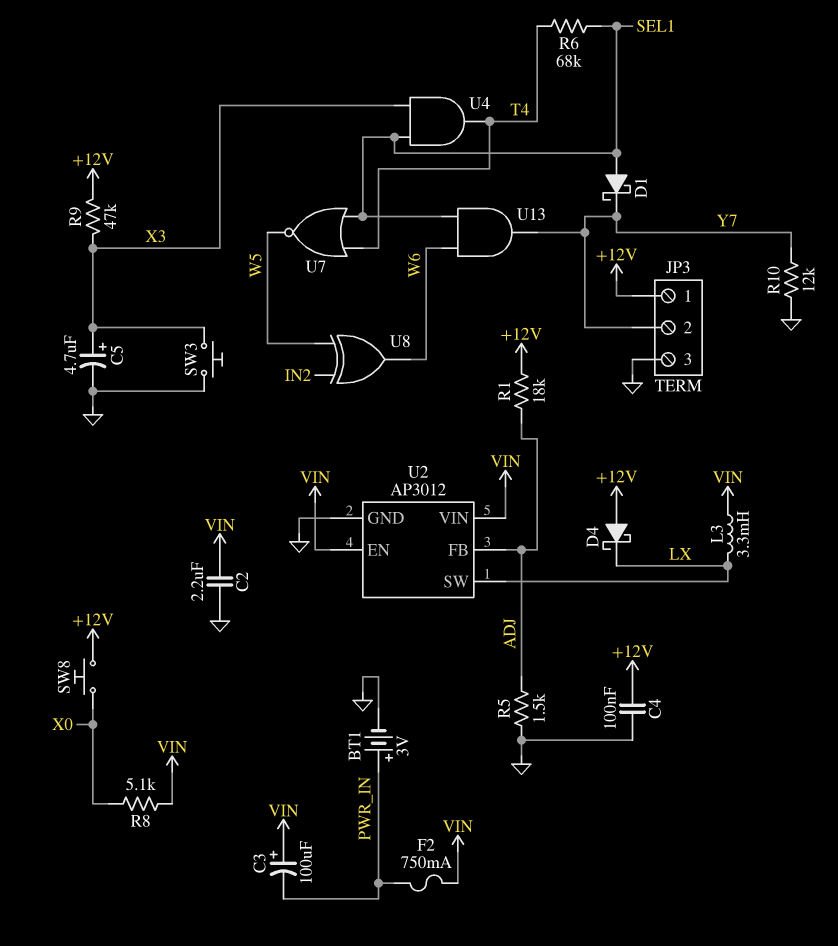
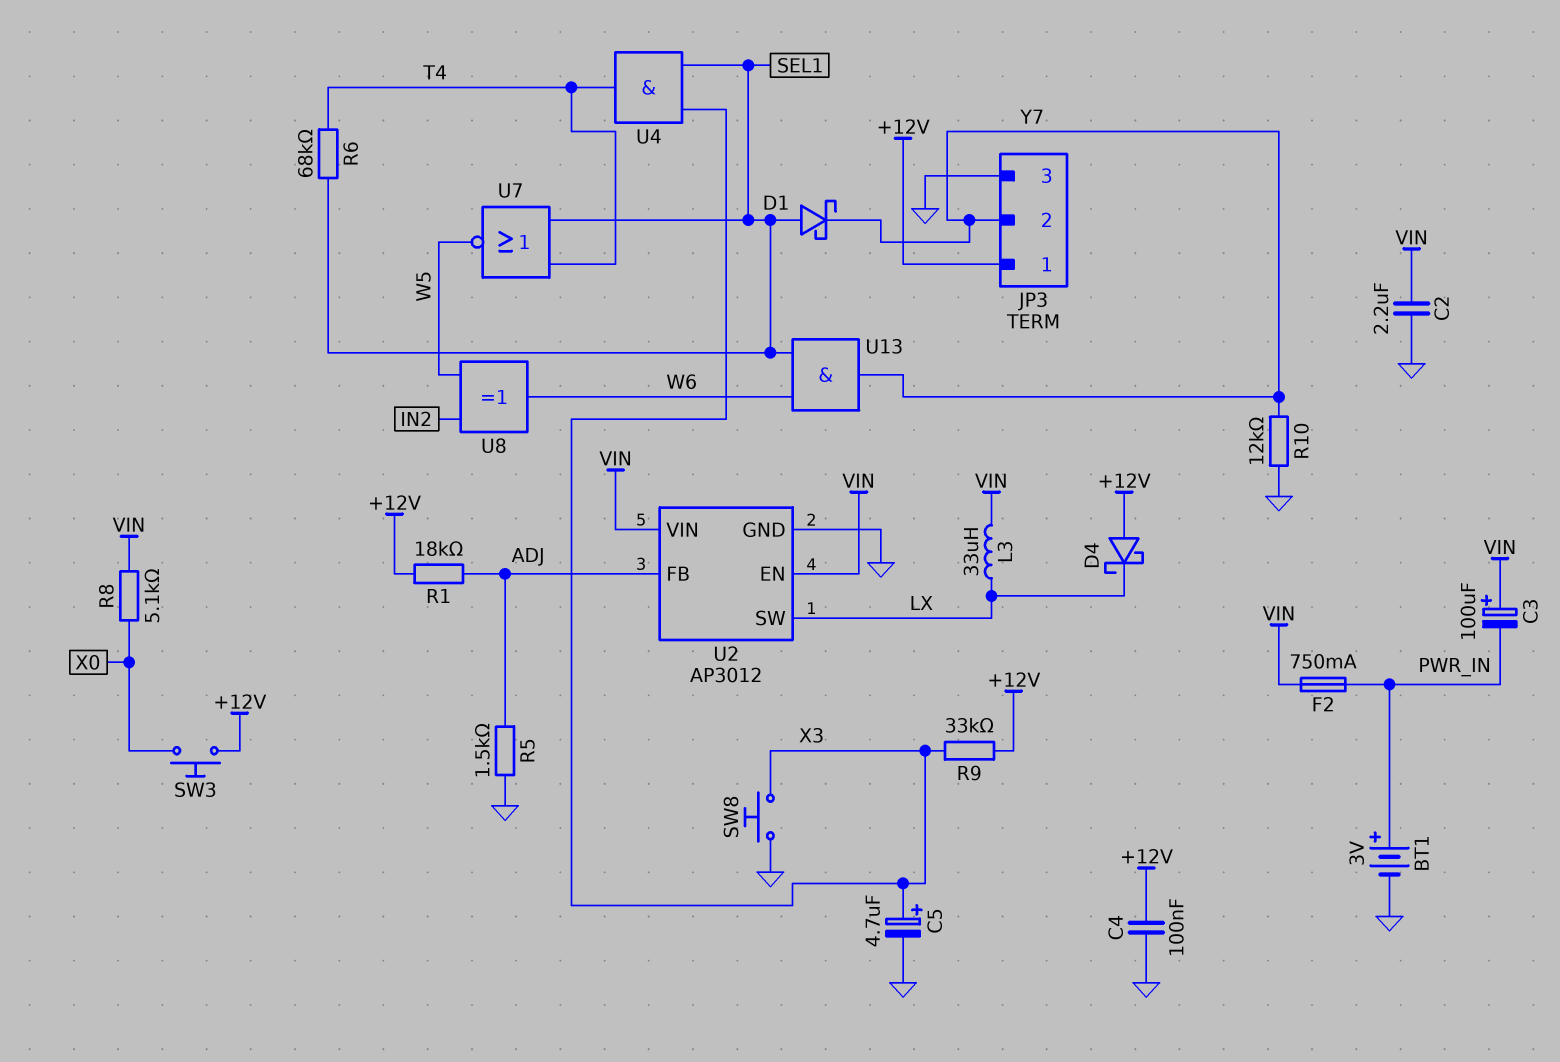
L3: 3.3mH (LX, VIN) -> 33uH (LX, VIN)
R9: 47k (+12V, X3) -> 33k (+12V, X3)
SW3: button (GND, X3) -> button (+12V, X0)
SW8: button (+12V, X0) -> button (GND, X3)

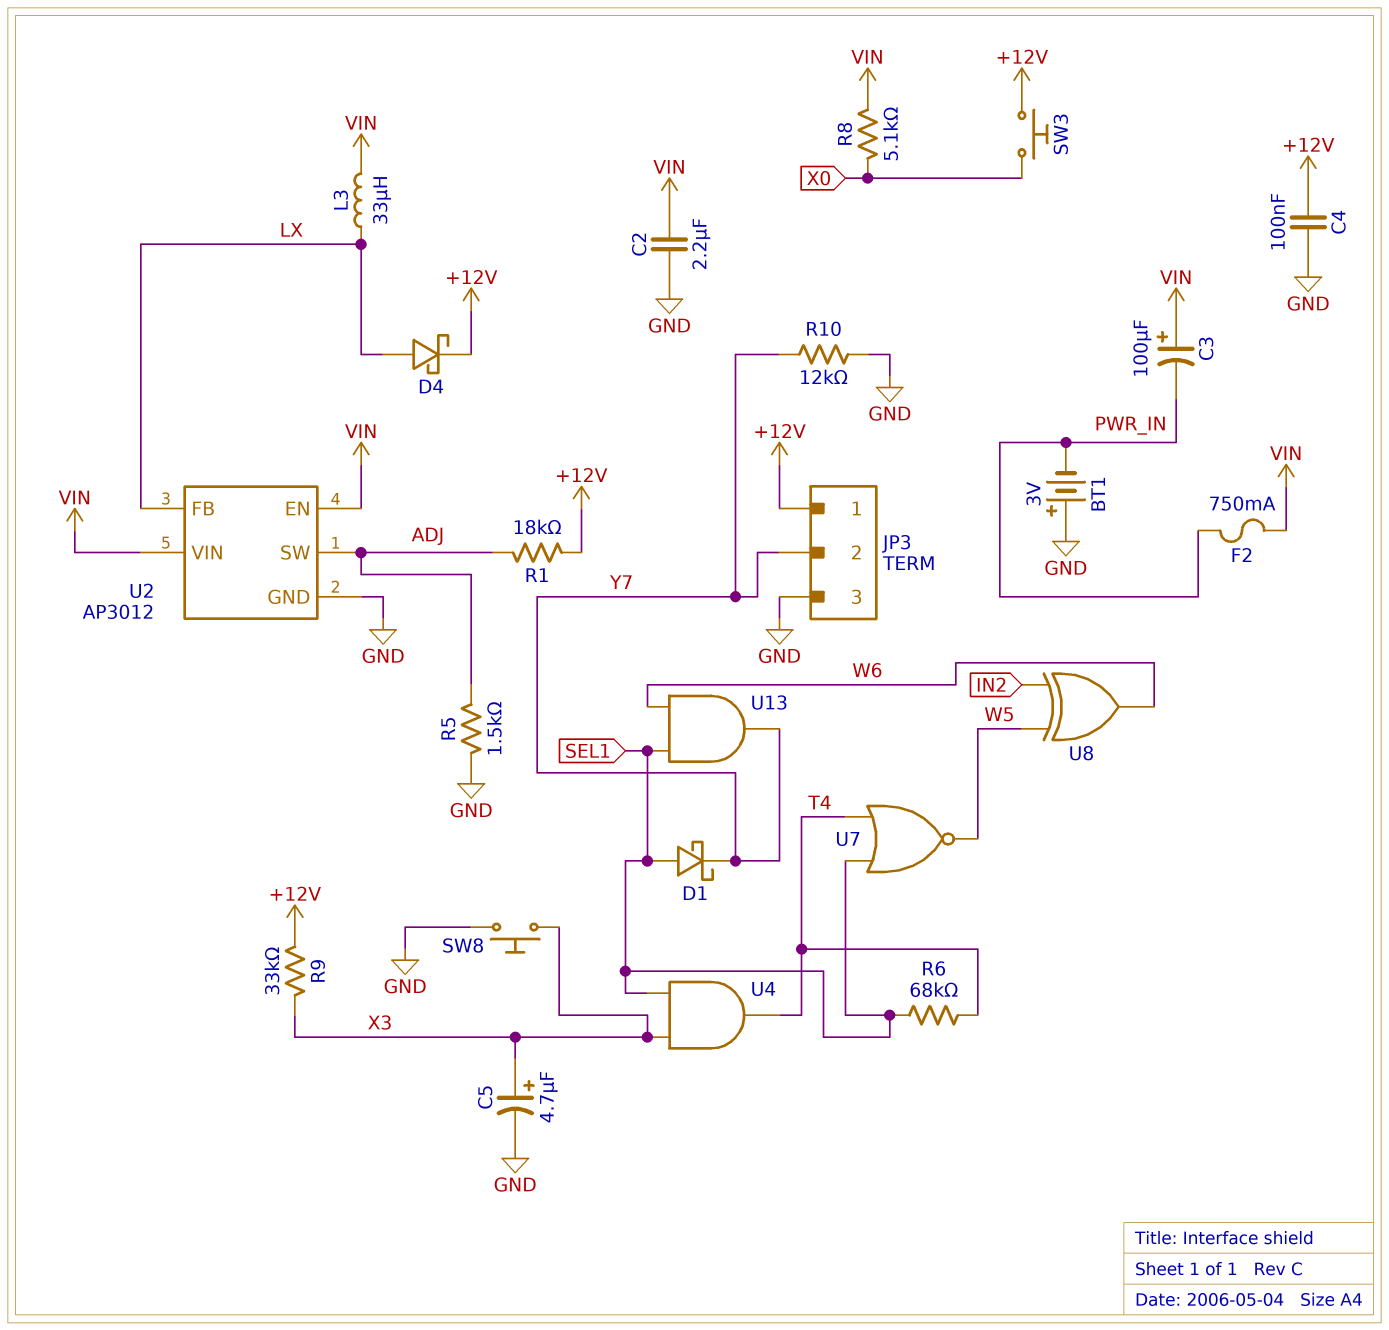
BT1: 3V (plus PWR_IN, minus GND) -> 3V (plus GND, minus PWR_IN)
D4: schottky (A +12V, K LX) -> schottky (A LX, K +12V)
U2 pin FB: ADJ -> LX
U2 pin SW: LX -> ADJ

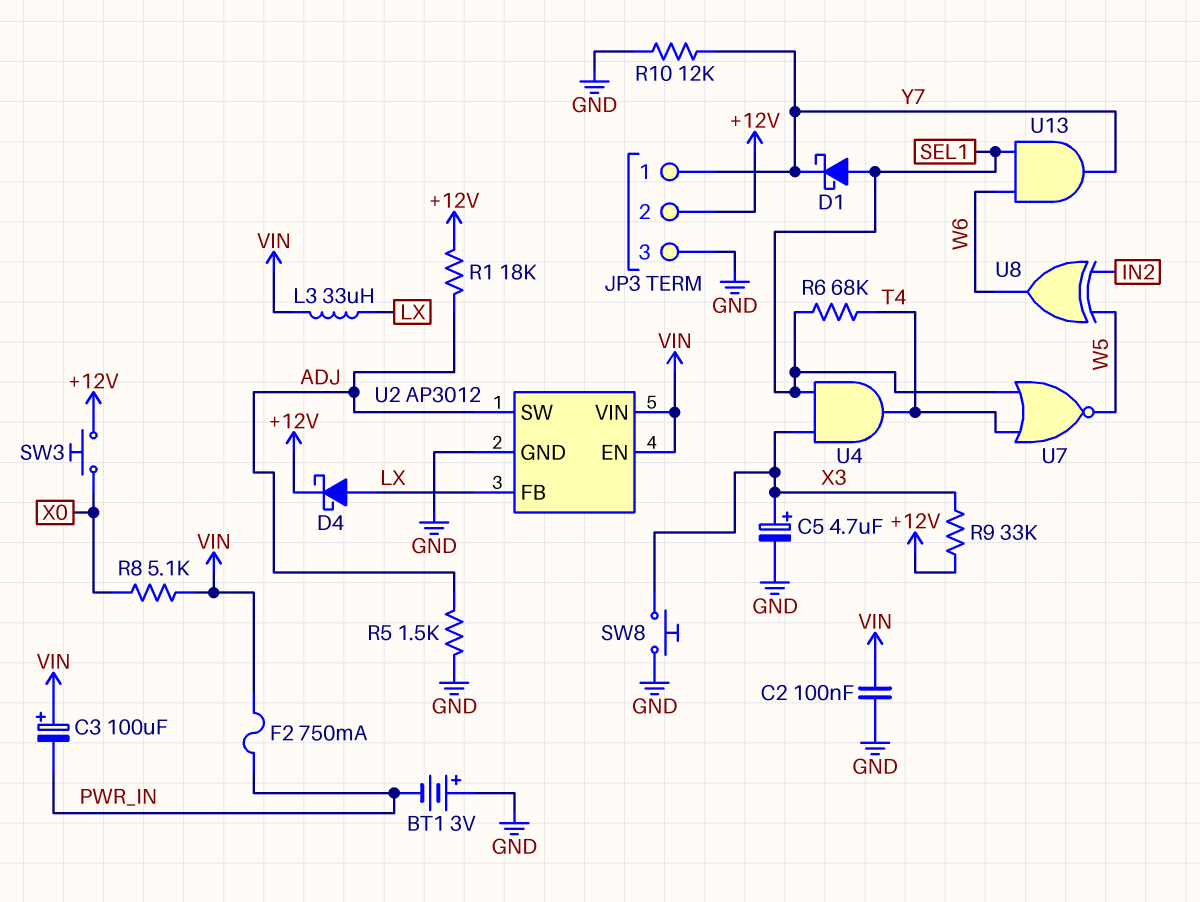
C2: 2.2uF (GND, VIN) -> 100nF (GND, VIN)
C4: 100nF (+12V, GND) -> none
JP3 pin 1: +12V -> Y7
JP3 pin 2: Y7 -> +12V

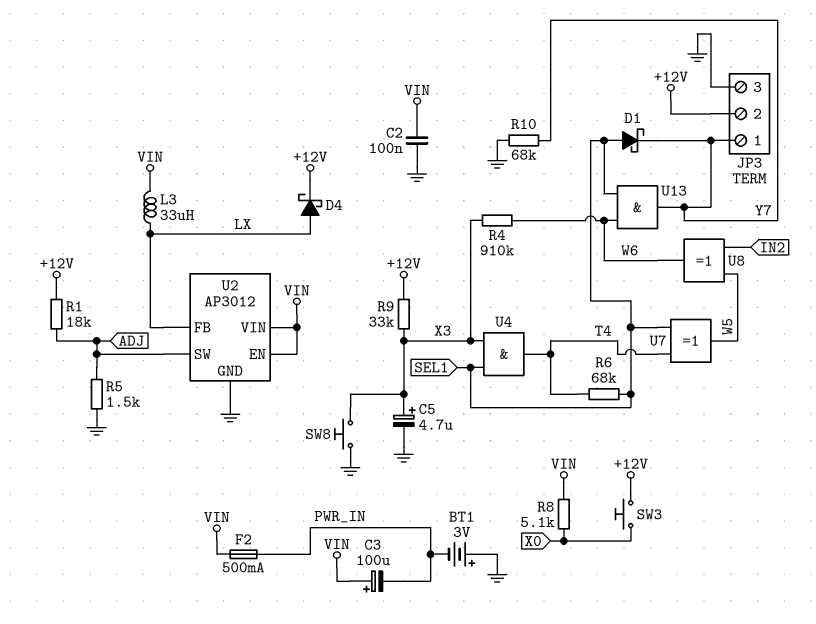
F2: 750mA (PWR_IN, VIN) -> 500mA (PWR_IN, VIN)
R4: none -> 910k (W6, X3)
R10: 12k (GND, Y7) -> 68k (GND, Y7)
U7: NOR (in SEL1, in T4, out W5) -> XOR (in SEL1, in T4, out W5)

